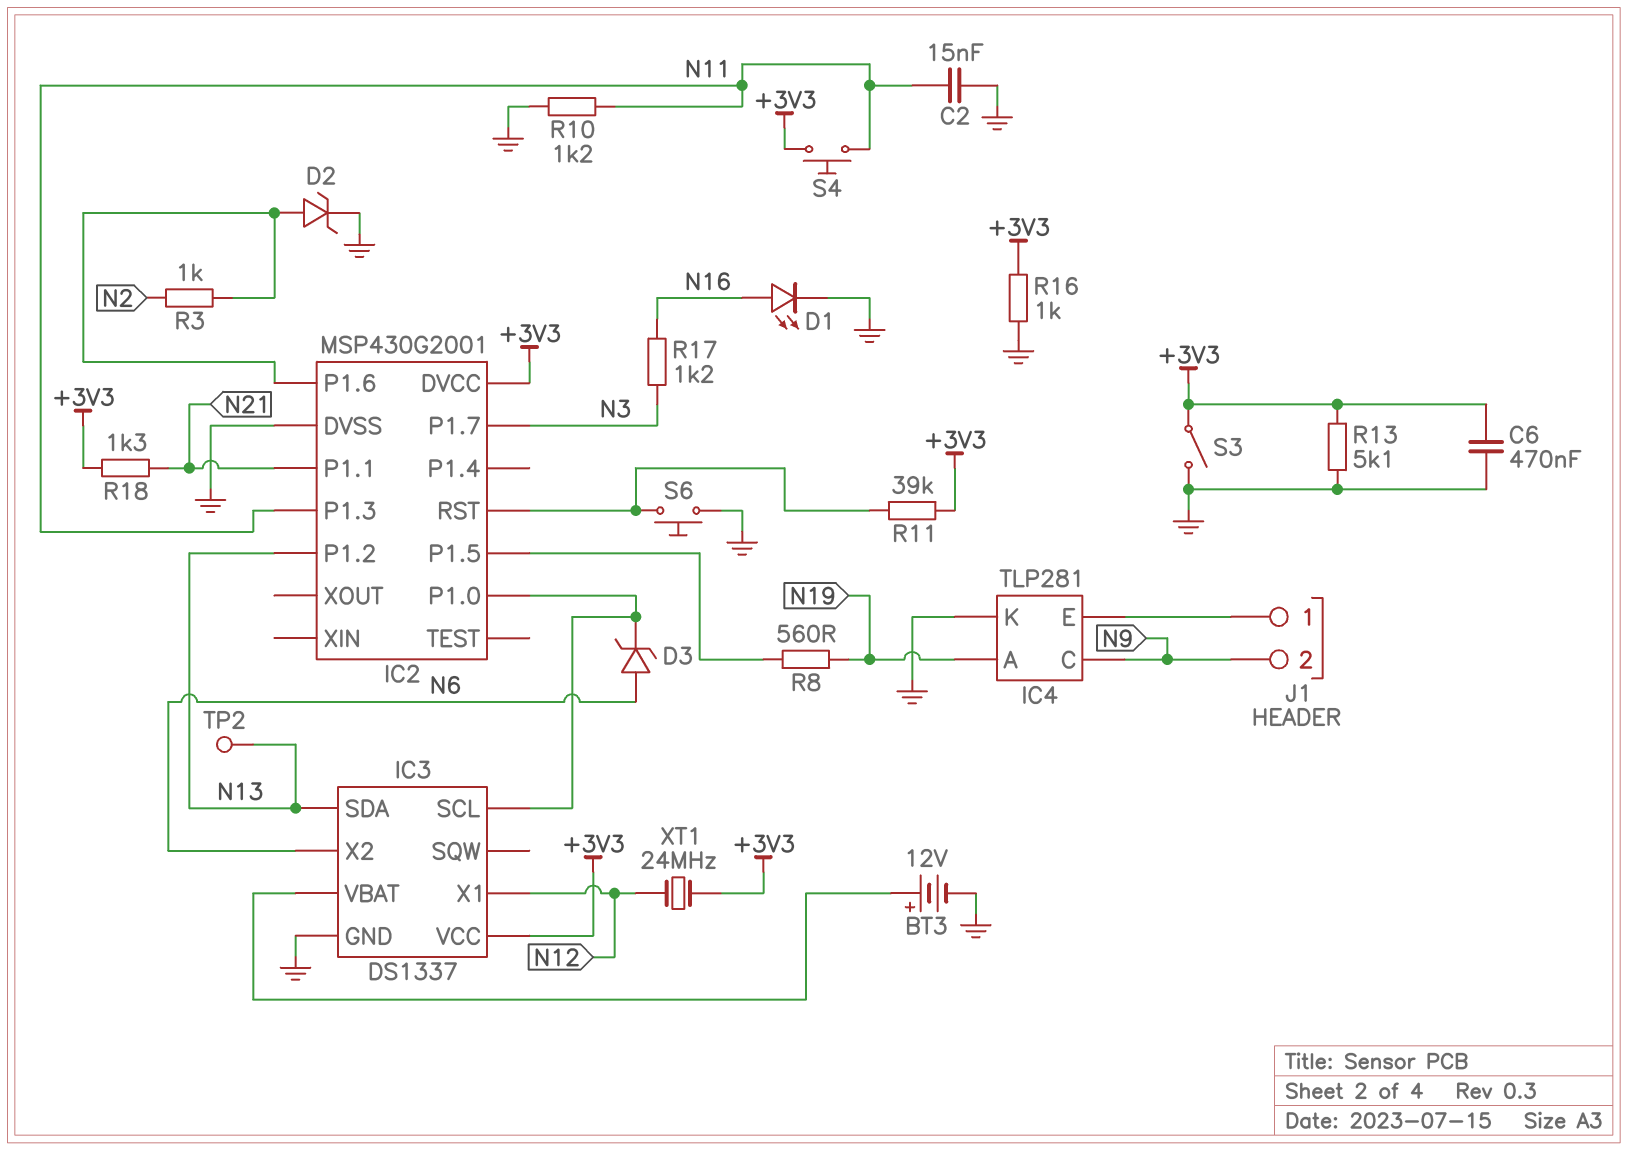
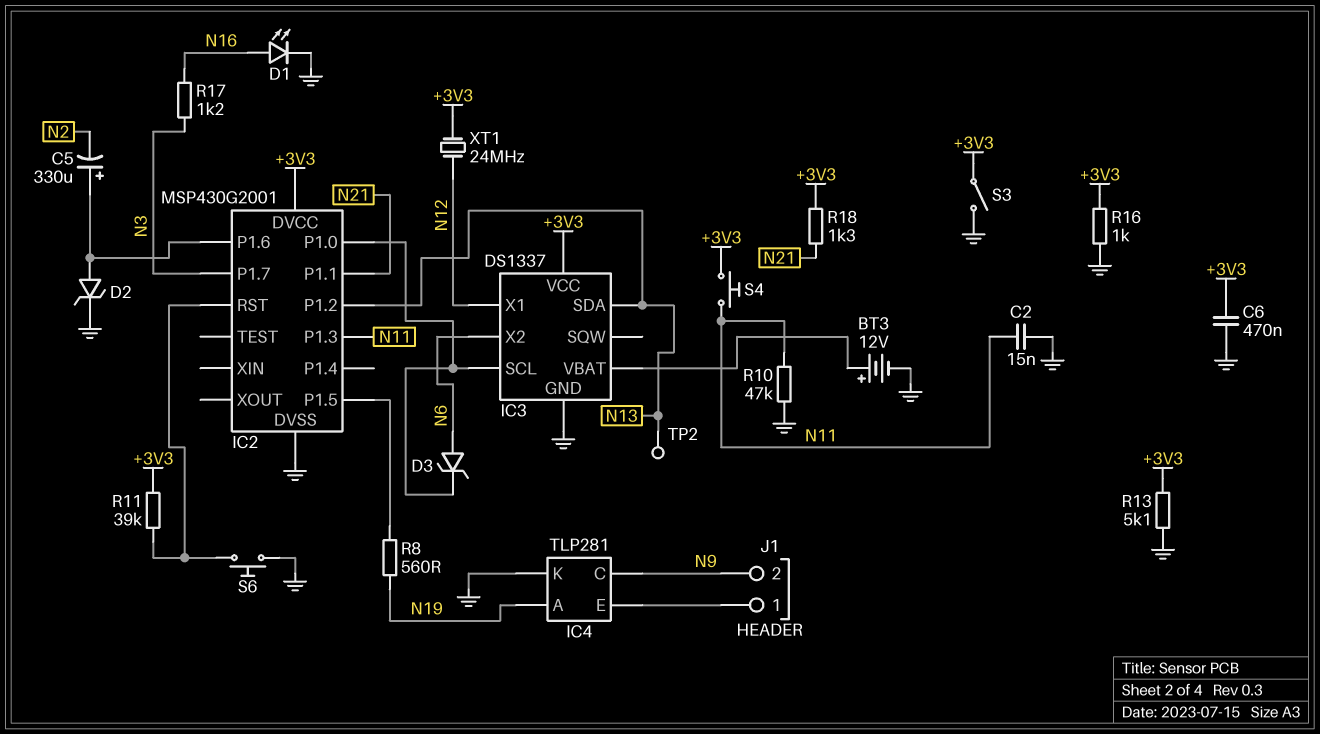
C5: none -> 330uF (plus IC2/P1.6, minus N2)
R3: 1k (IC2/P1.6, N2) -> none
R10: 1.2k (GND, N11) -> 47k (GND, N11)

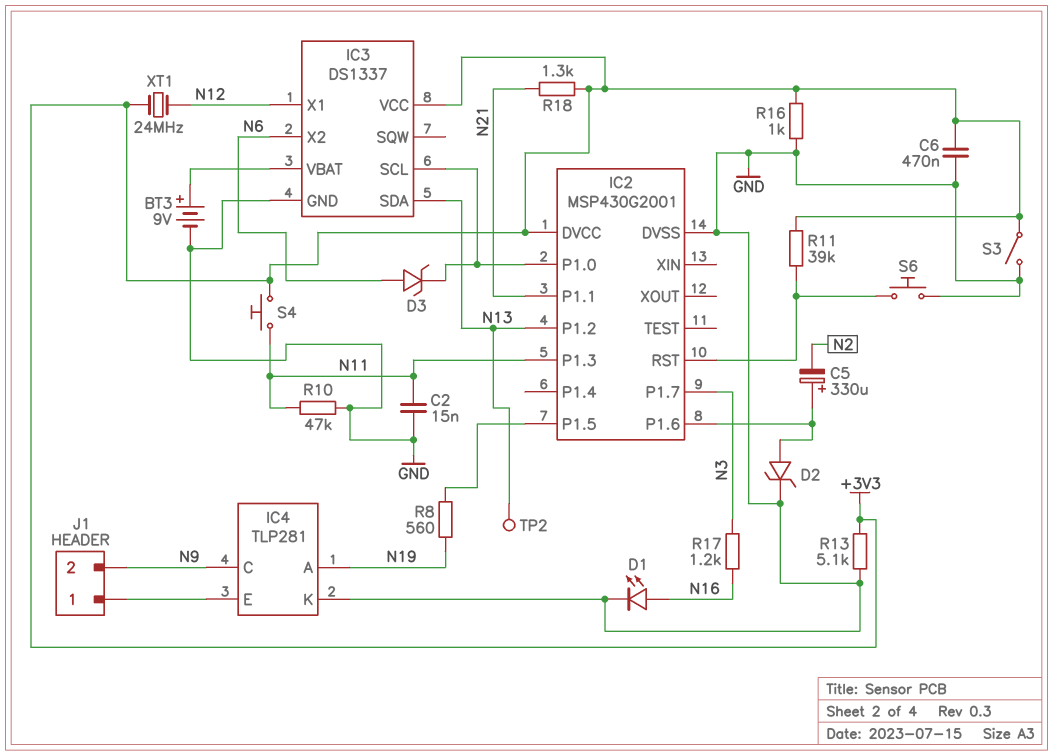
BT3: 12V (plus IC3/VBAT, minus GND) -> 9V (plus IC3/VBAT, minus GND)

